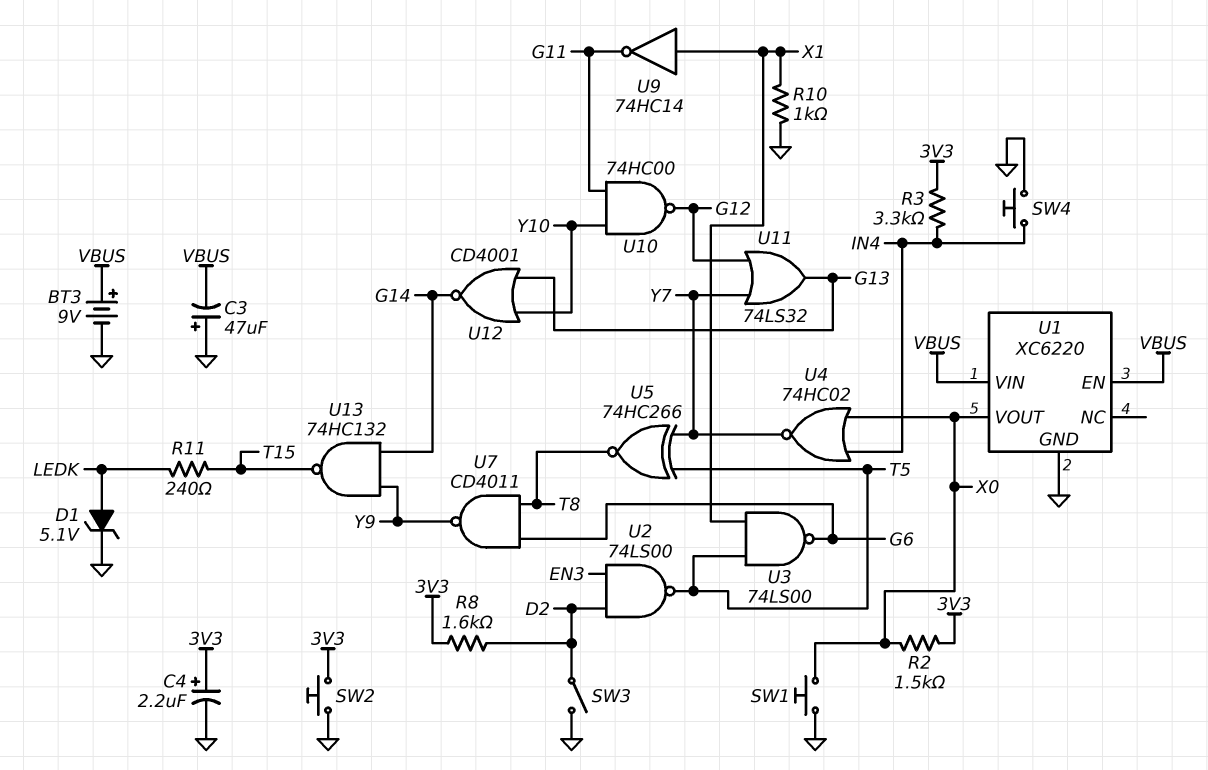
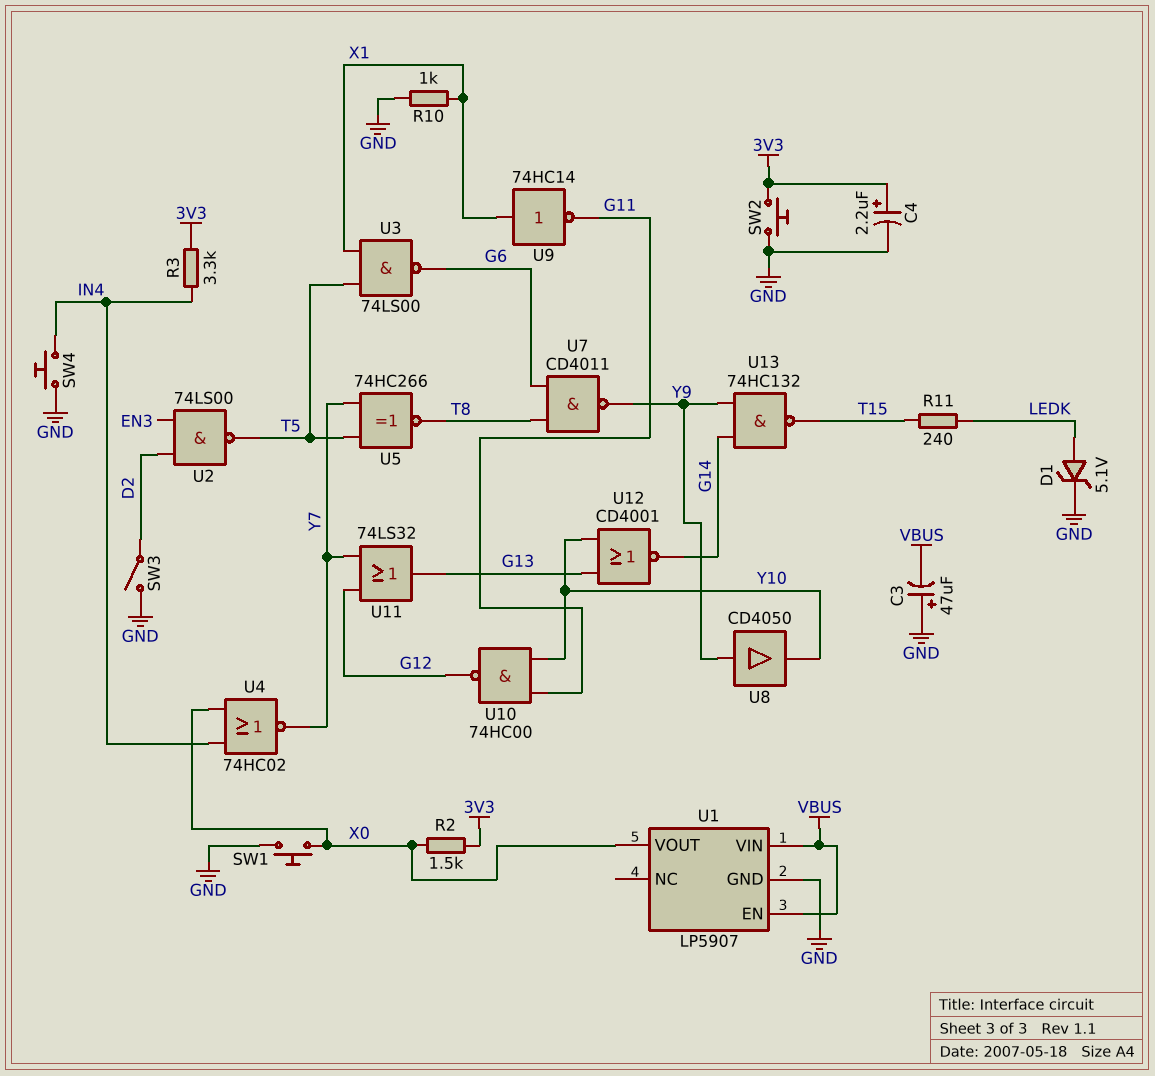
BT3: 9V (plus VBUS, minus GND) -> none
R8: 1.6k (3V3, D2) -> none
U1: XC6220 -> LP5907
U8: none -> buffer CD4050 (in Y9, out Y10)

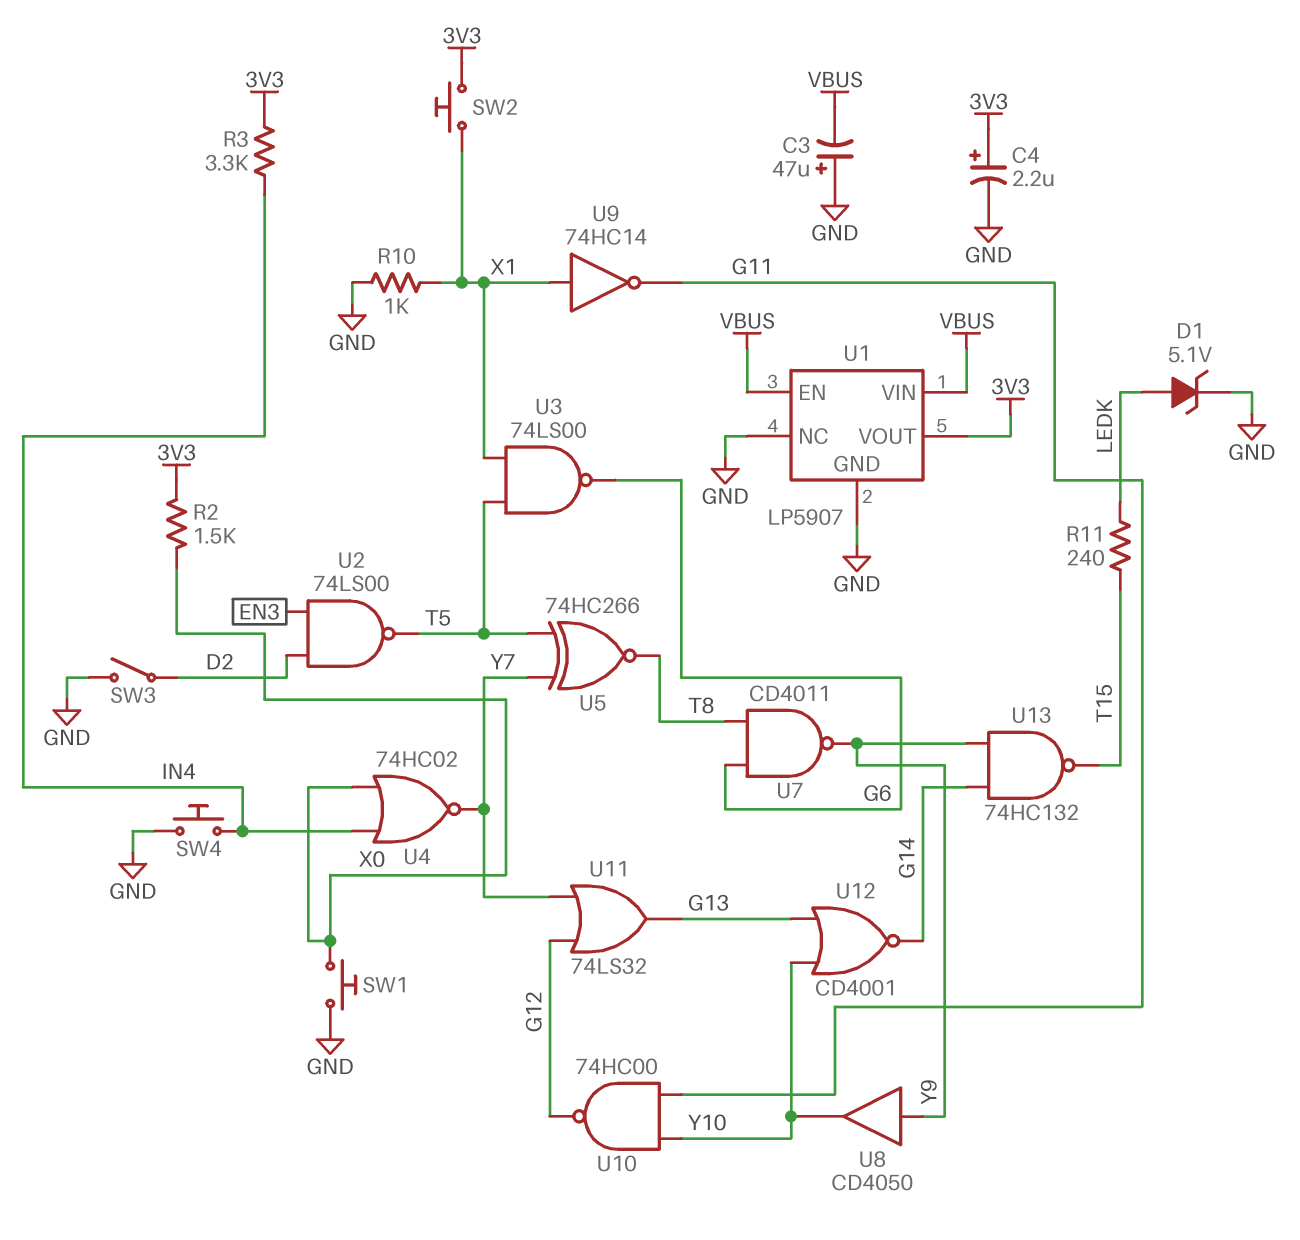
SW2: button (3V3, GND) -> button (3V3, X1)
U1 pin NC: none -> GND
U1 pin VOUT: X0 -> 3V3

